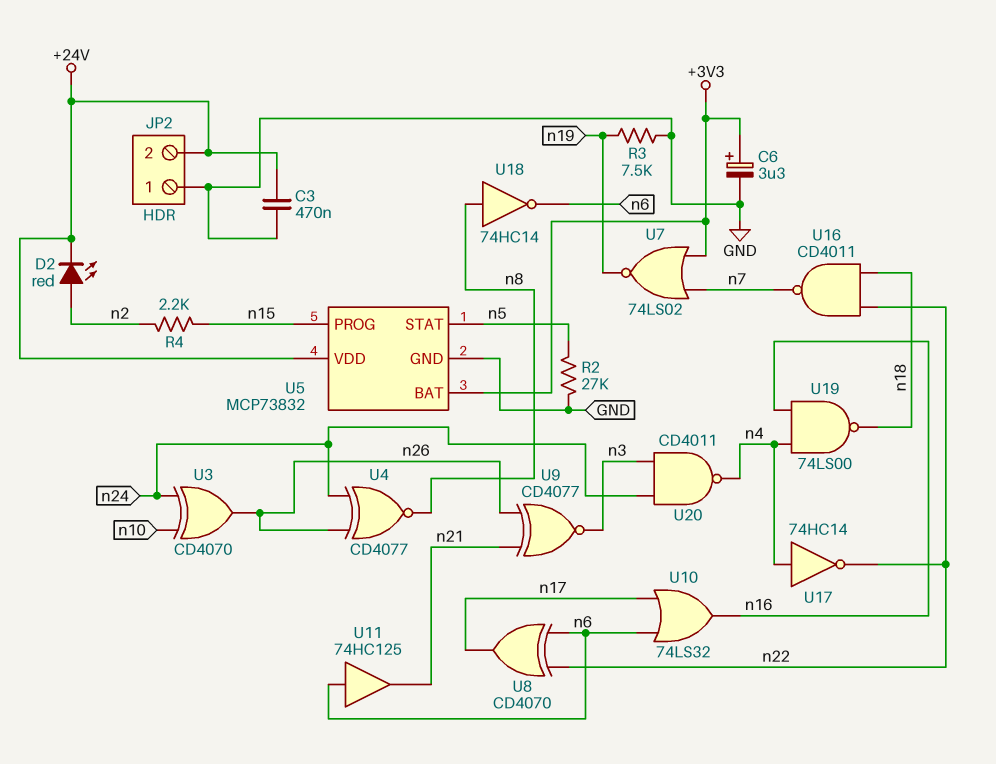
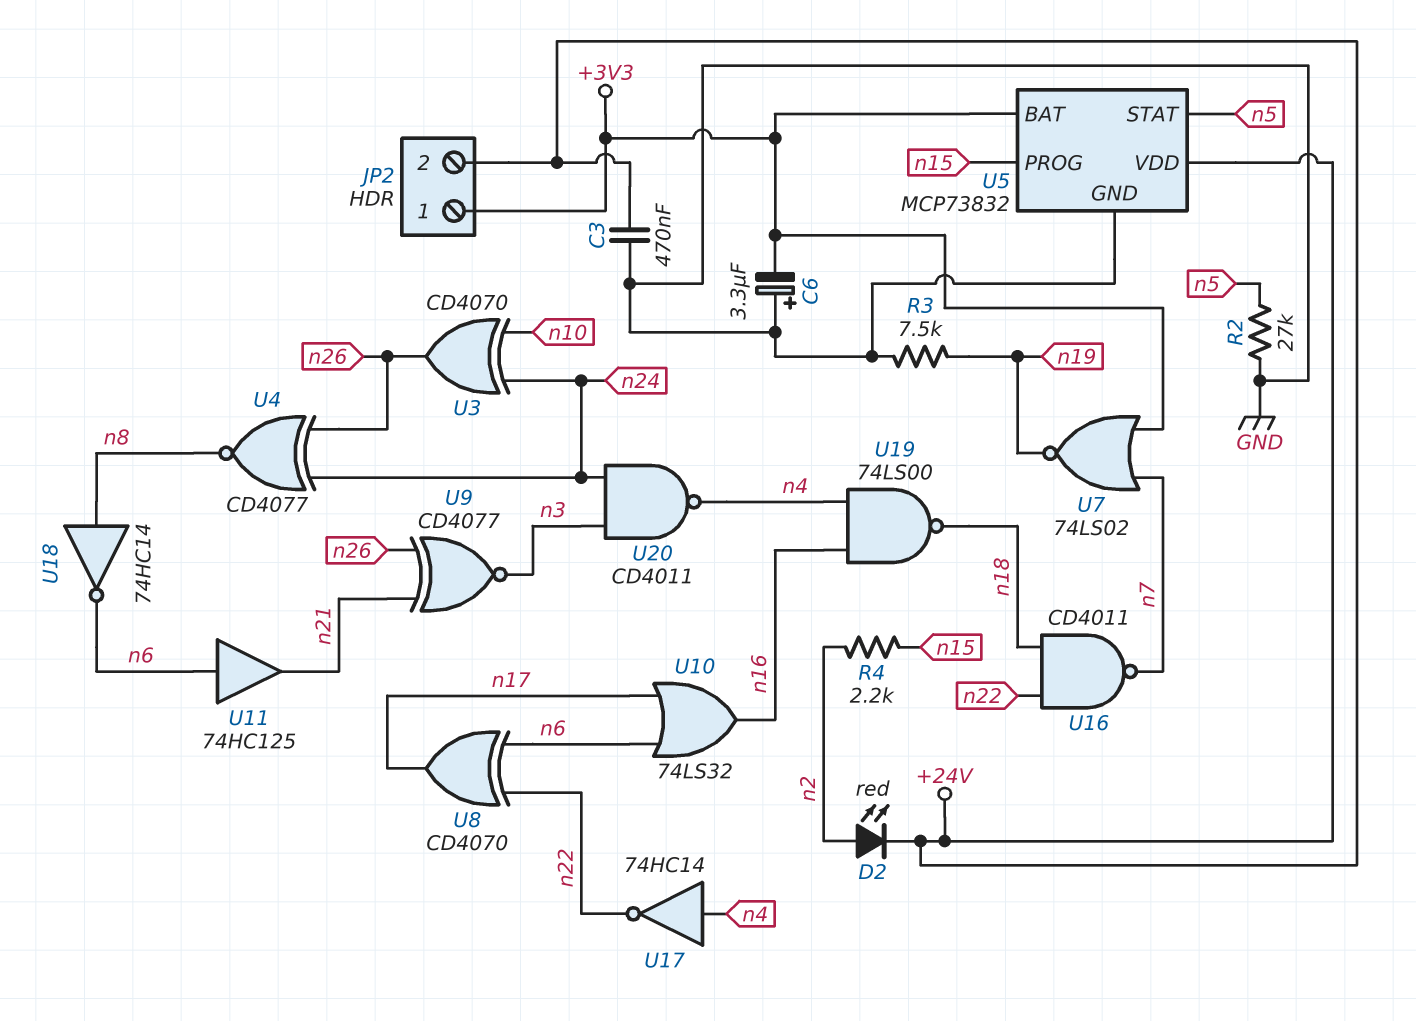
C6: 3.3uF (plus +3V3, minus GND) -> 3.3uF (plus GND, minus +3V3)
JP2 pin 1: GND -> +3V3

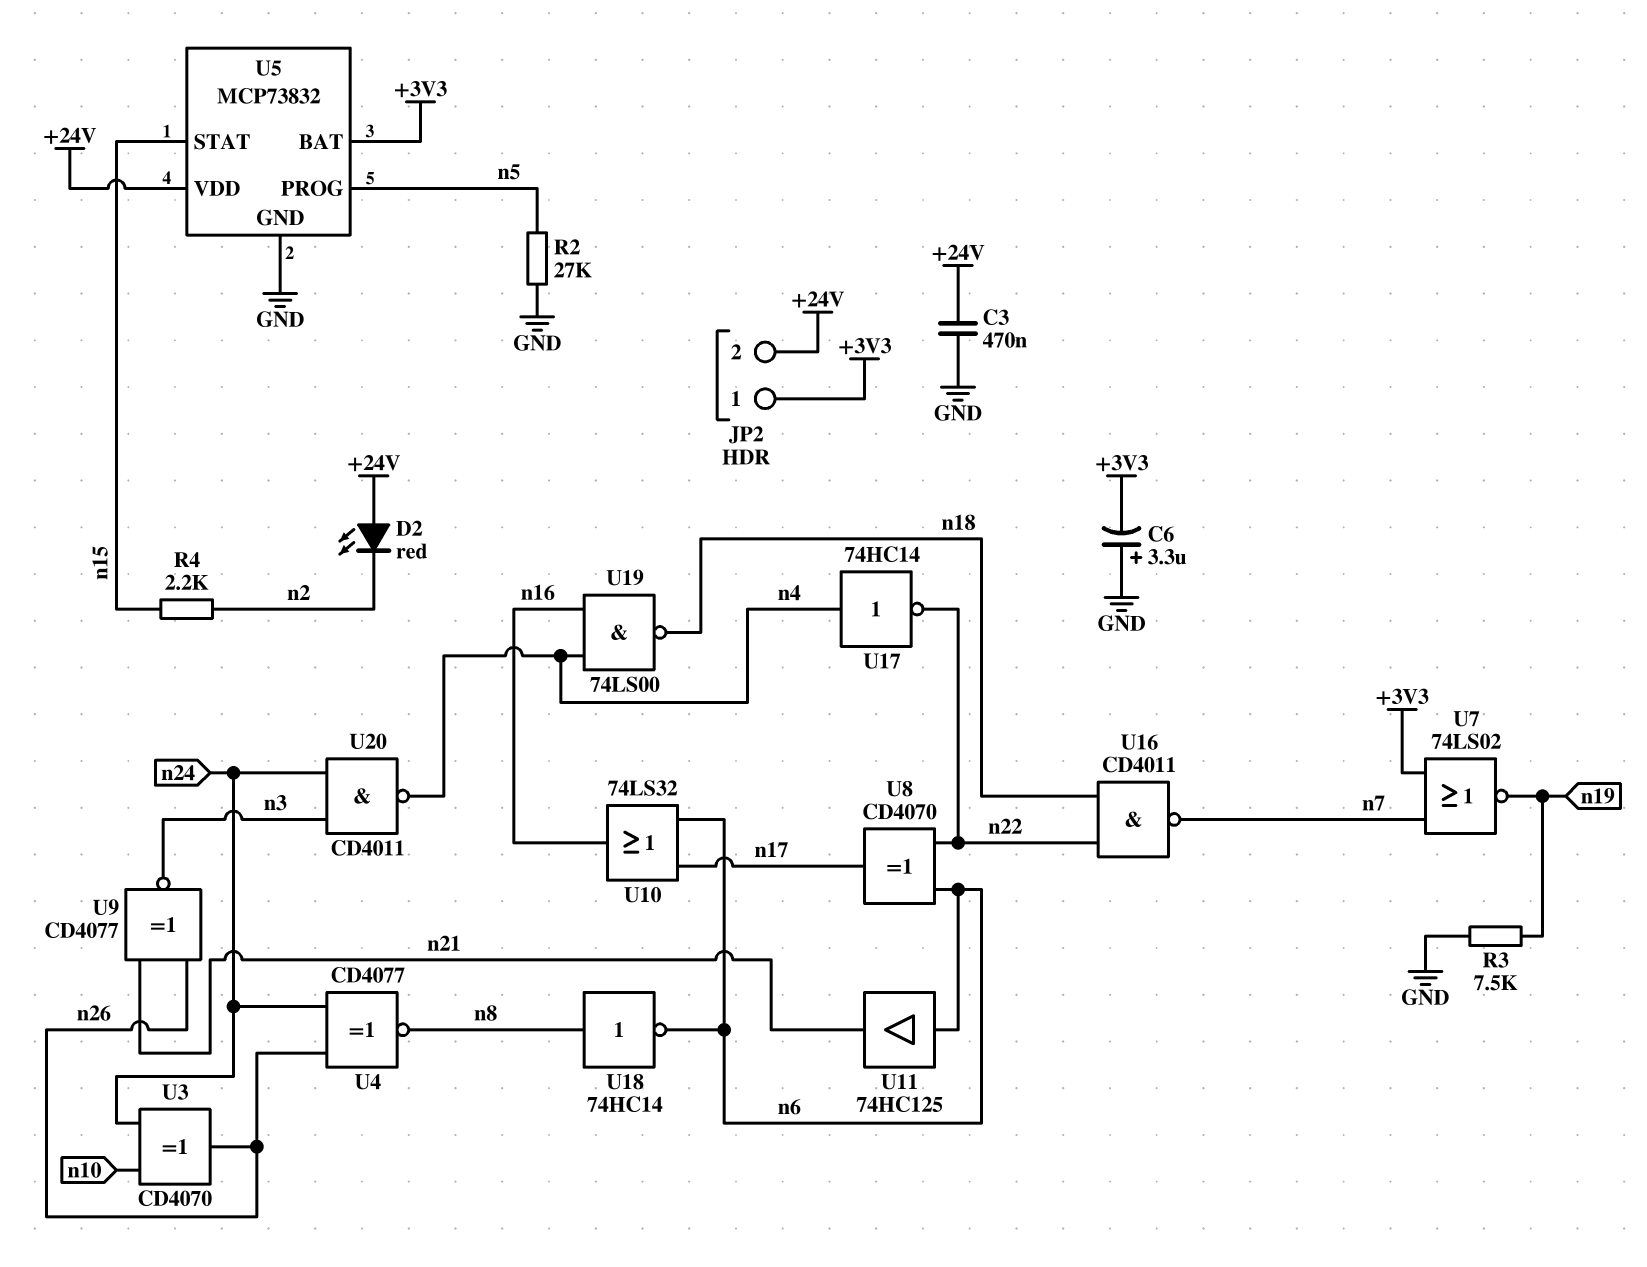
D2: LED red (A n2, K +24V) -> LED red (A +24V, K n2)
U5 pin PROG: n15 -> n5
U5 pin STAT: n5 -> n15

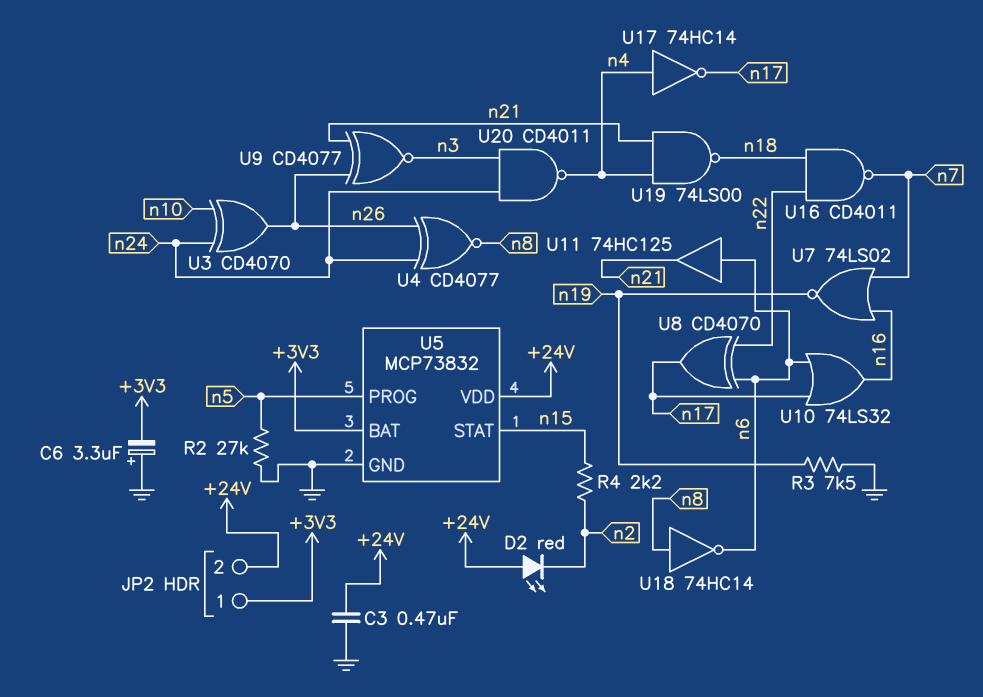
U7: NOR 74LS02 (in +3V3, in n7, out n19) -> NOR 74LS02 (in n7, in n16, out n19)
U17: NOT 74HC14 (in n4, out n22) -> NOT 74HC14 (in n4, out n17)
U19: NAND 74LS00 (in n4, in n16, out n18) -> NAND 74LS00 (in n4, in n21, out n18)

